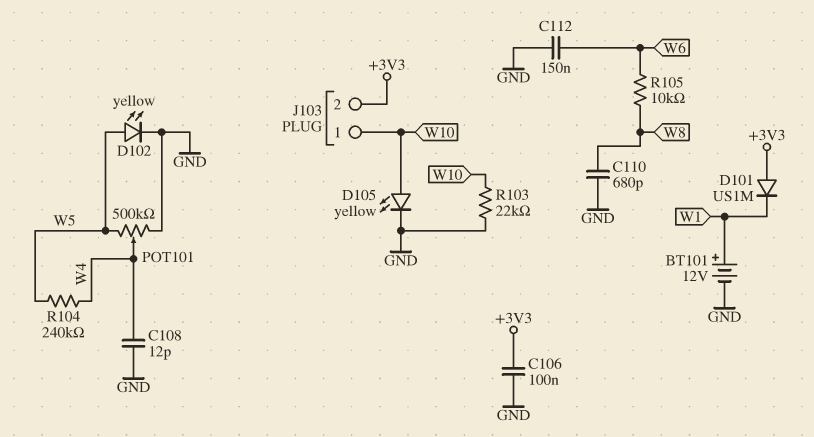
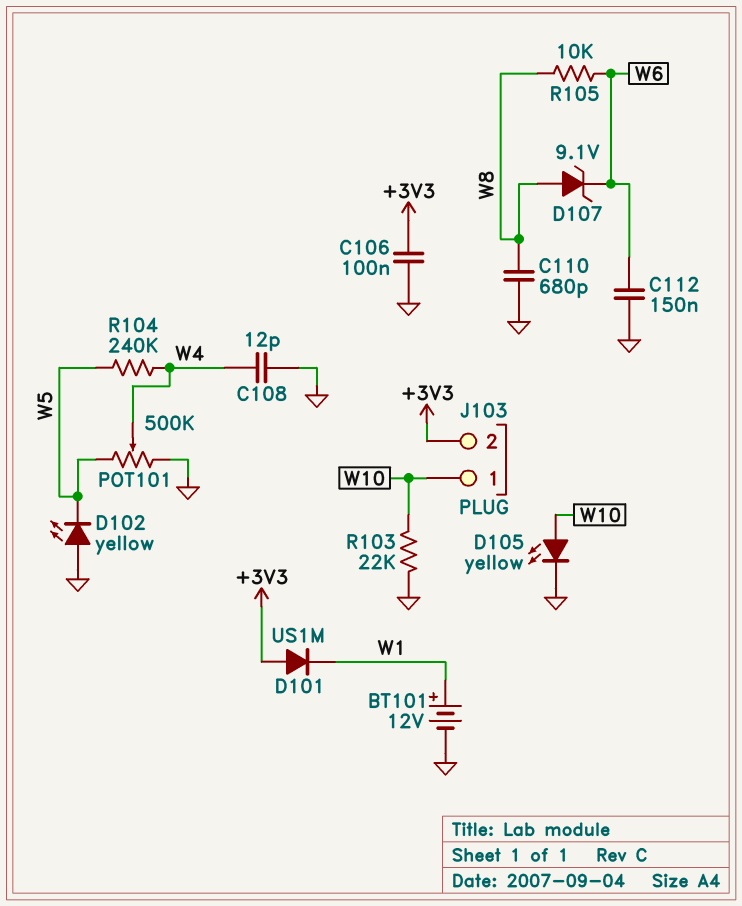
D102: LED yellow (A W5, K GND) -> LED yellow (A GND, K W5)
D107: none -> zener 9.1V (A W8, K W6)

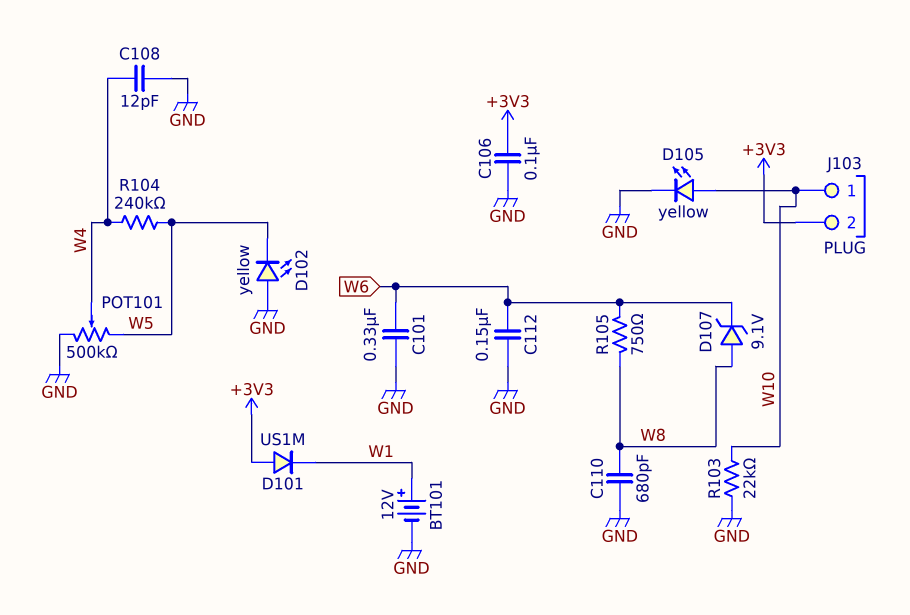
C101: none -> 330nF (GND, W6)
R105: 10k (W6, W8) -> 750 (W6, W8)

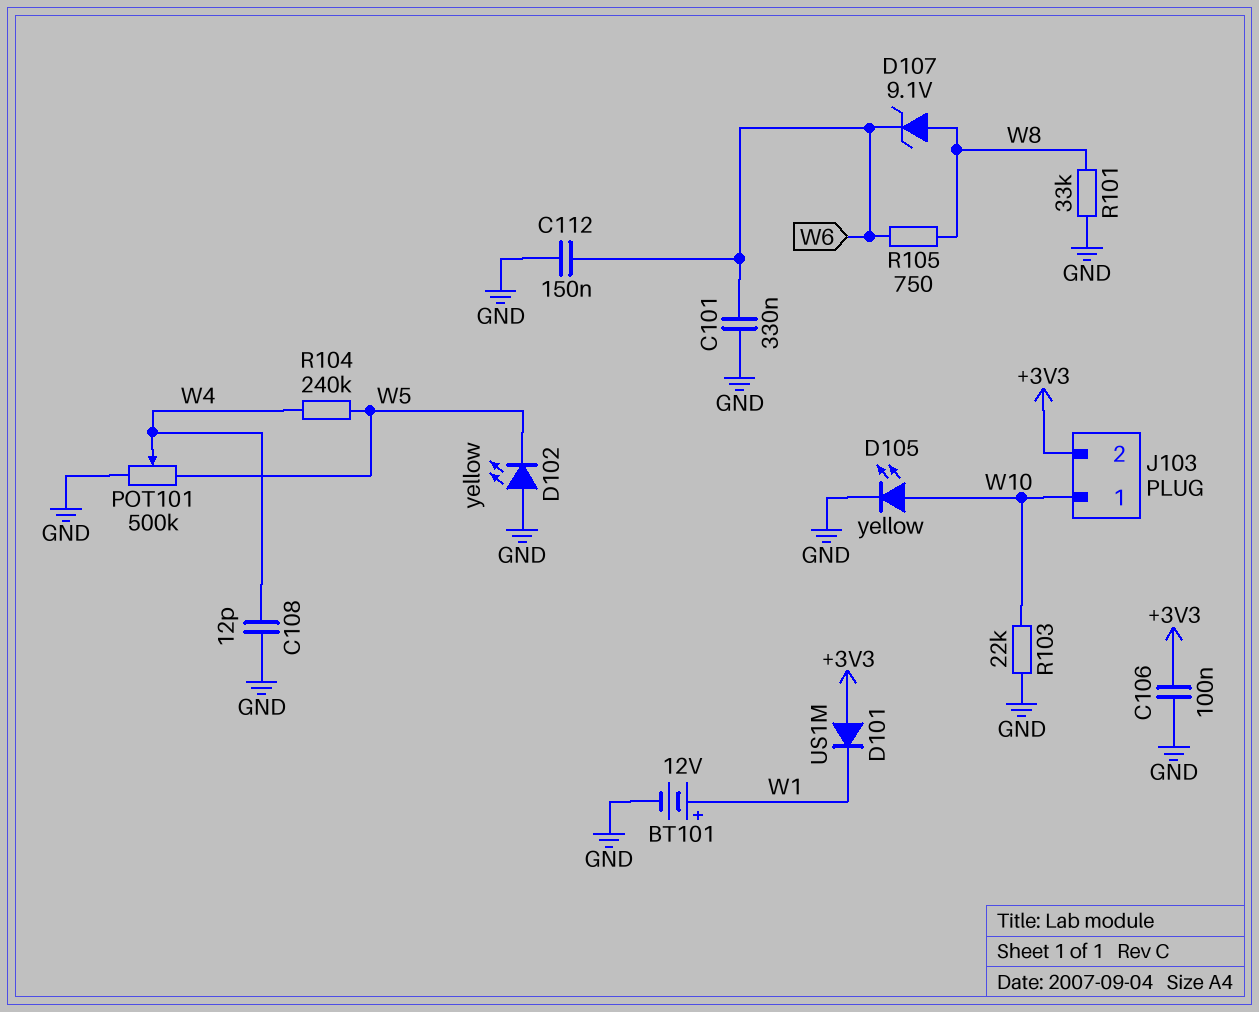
C110: 680pF (GND, W8) -> none
R101: none -> 33k (GND, W8)

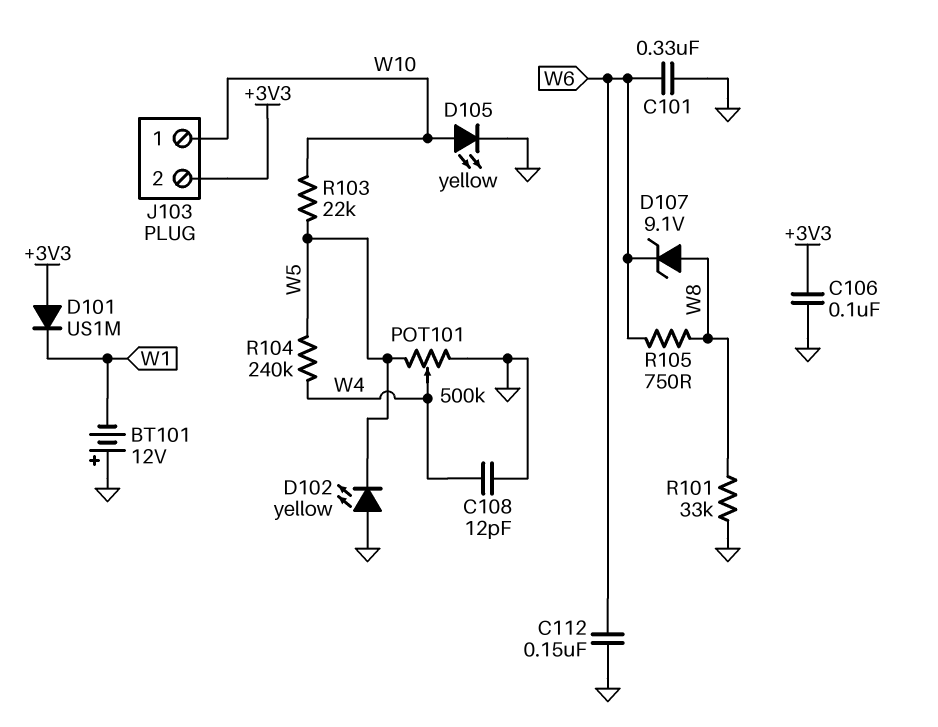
BT101: 12V (plus W1, minus GND) -> 12V (plus GND, minus W1)
R103: 22k (GND, W10) -> 22k (W5, W10)

